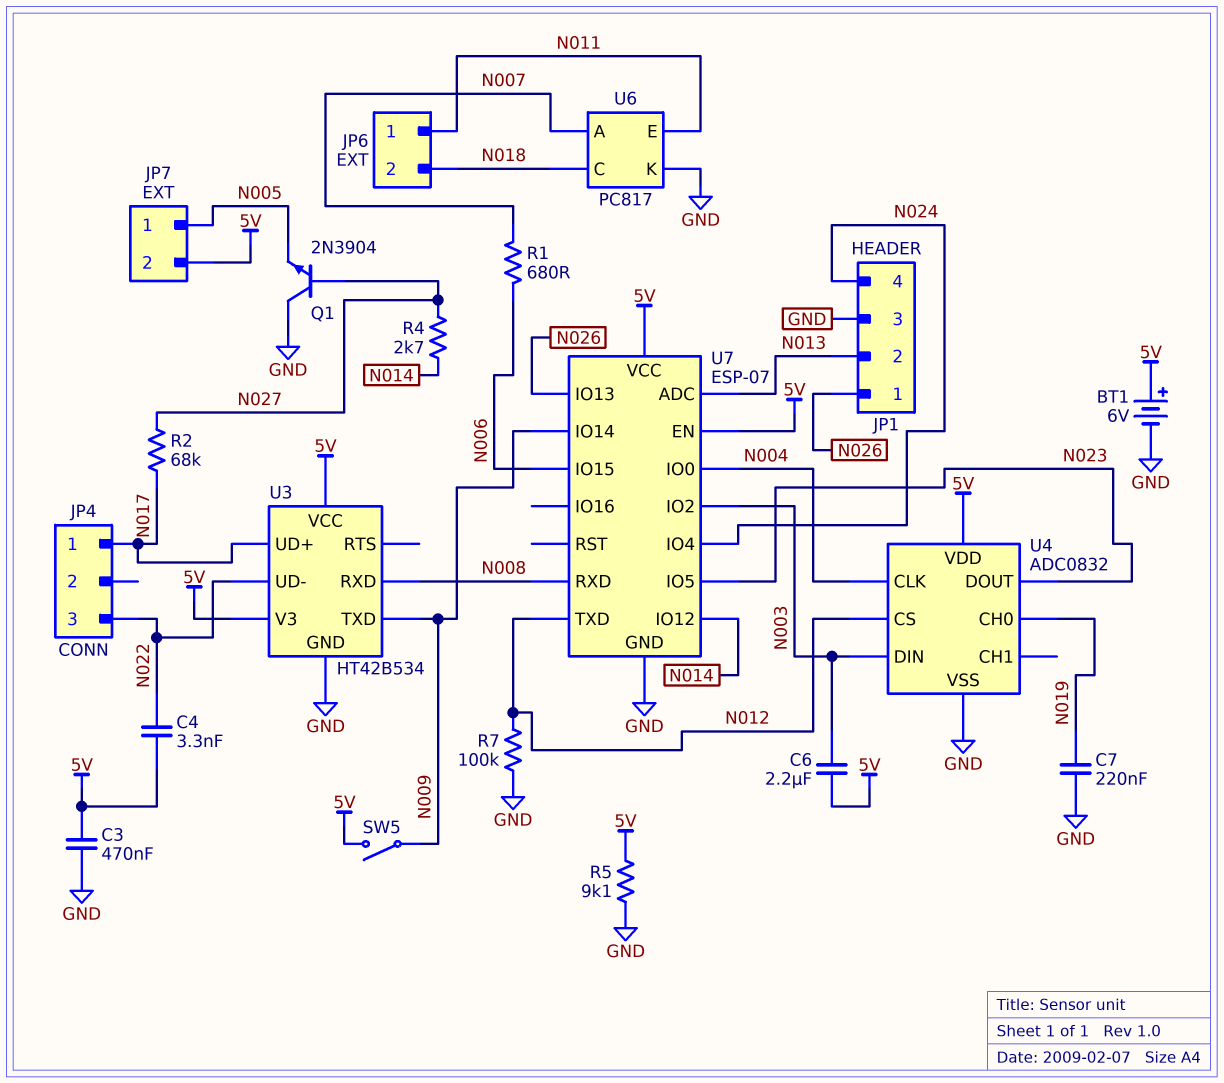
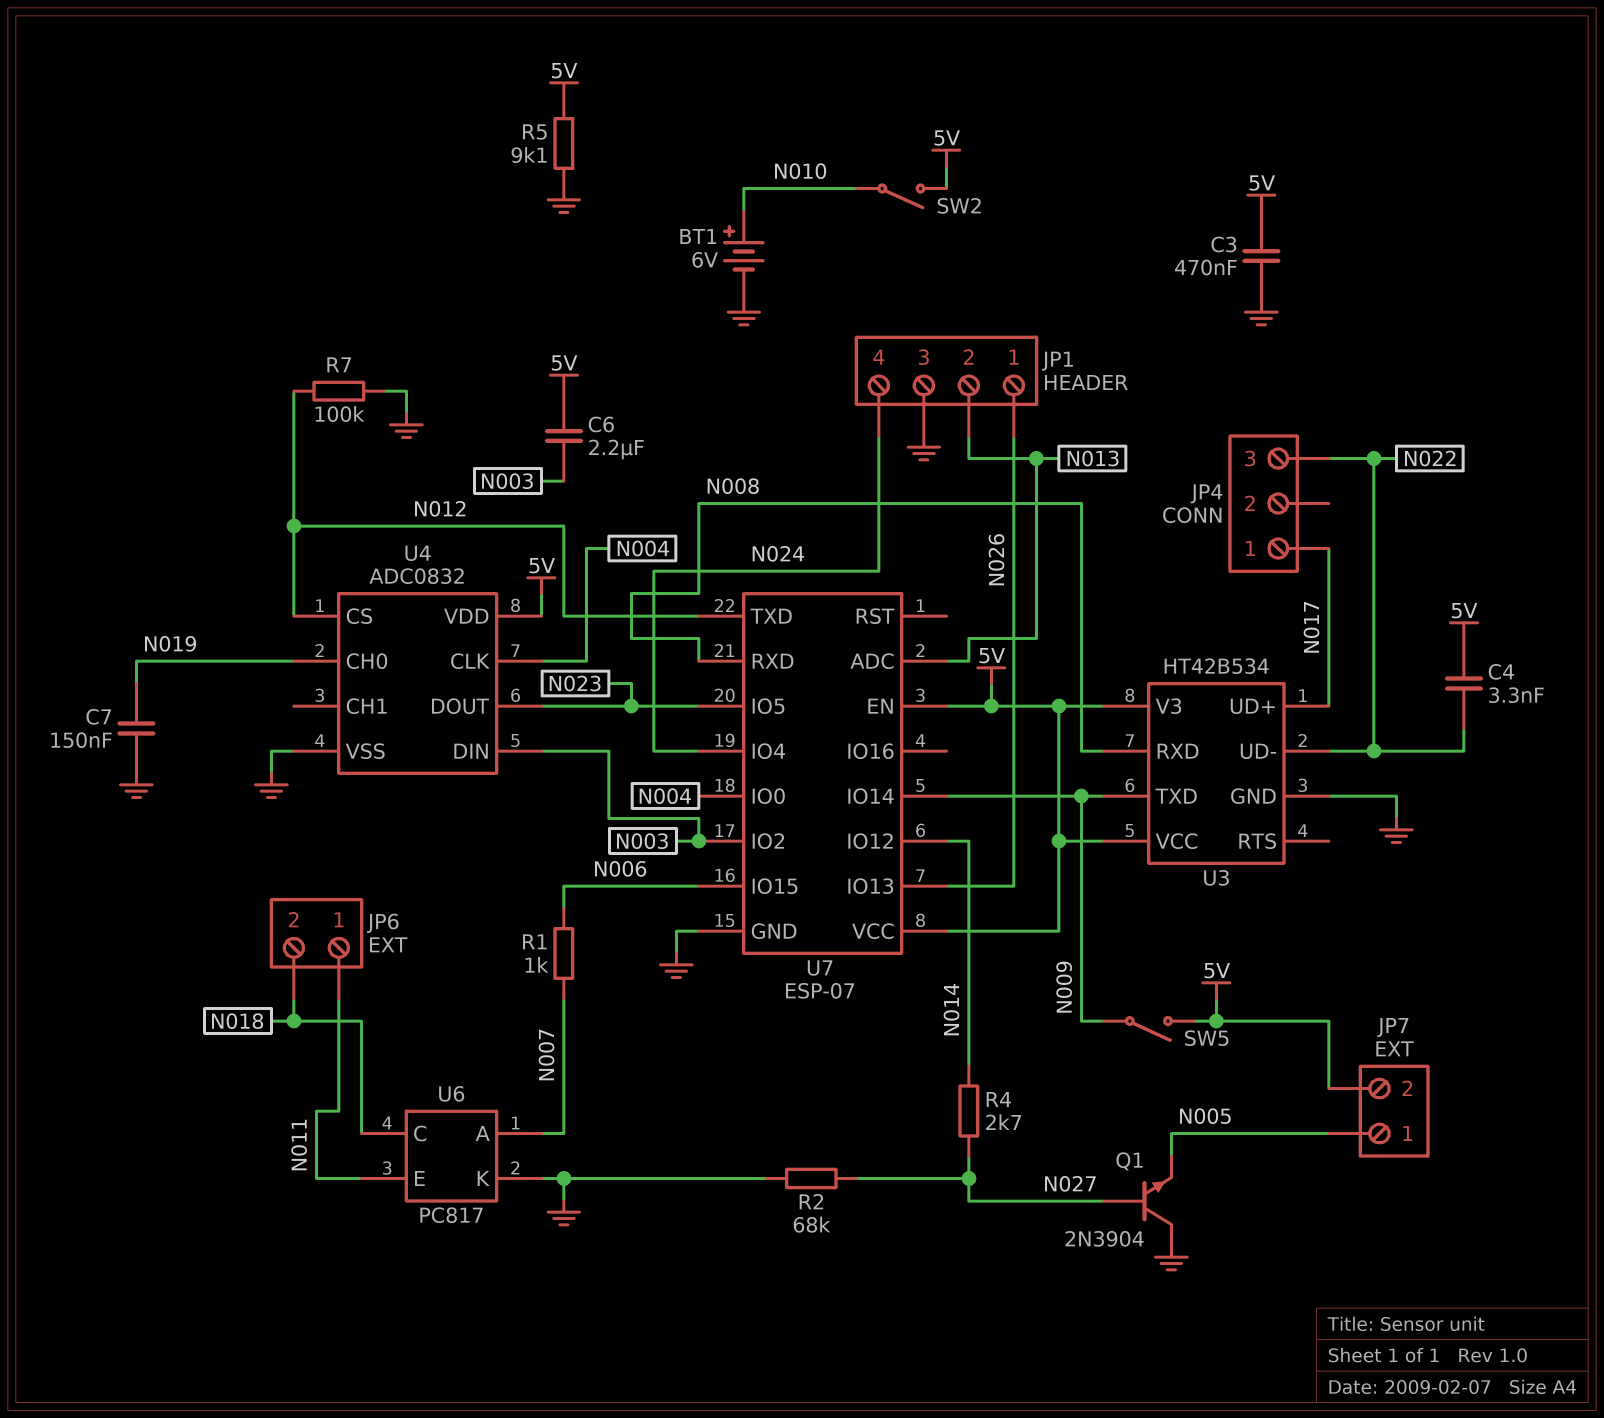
BT1: 6V (plus 5V, minus GND) -> 6V (plus N010, minus GND)
C7: 220nF (GND, N019) -> 150nF (GND, N019)
R1: 680 (N006, N007) -> 1k (N006, N007)
R2: 68k (N017, N027) -> 68k (GND, N027)
SW2: none -> switch (5V, N010)

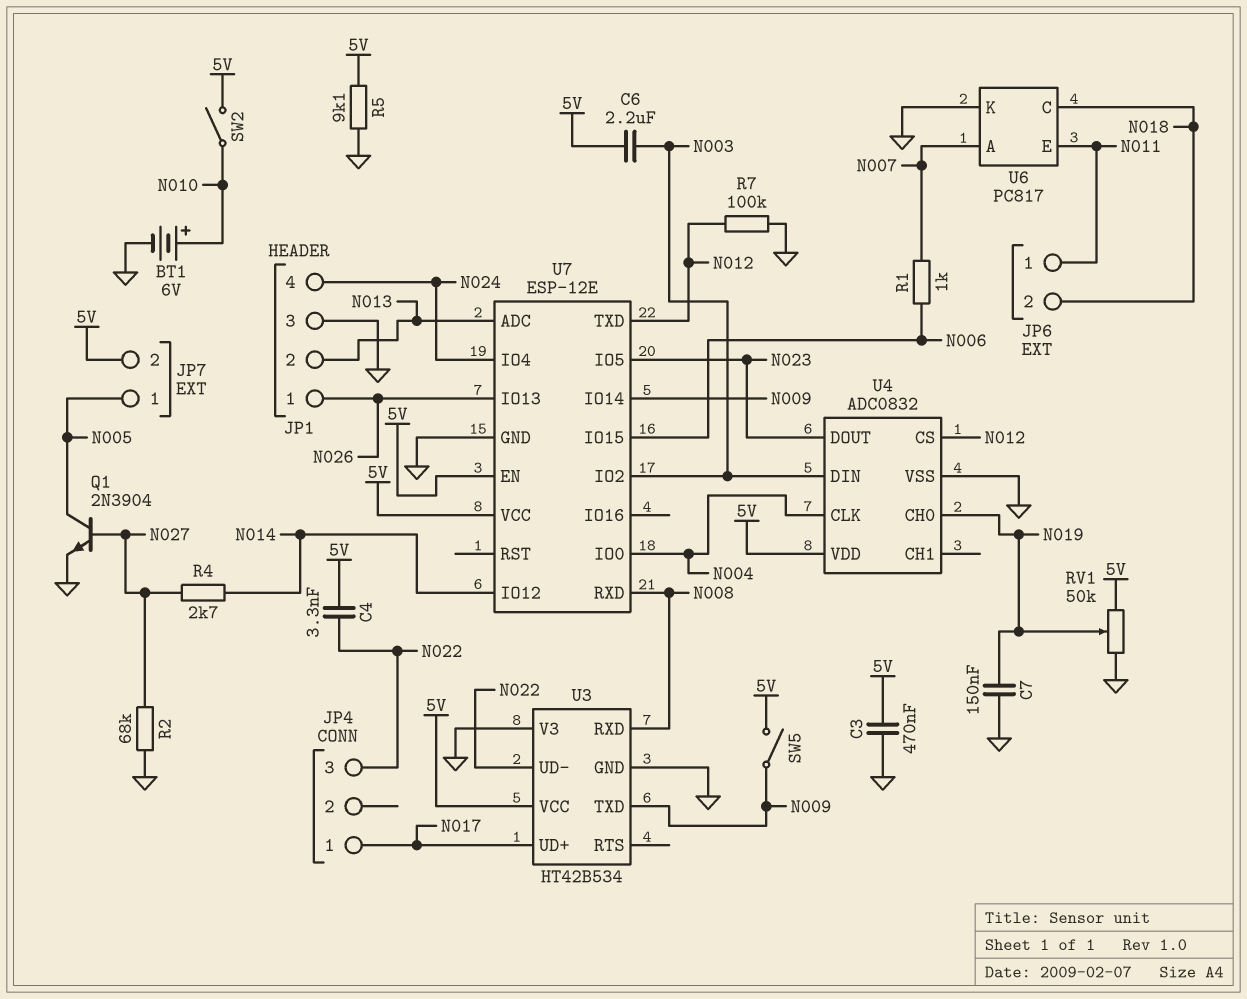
Q1: NPN 2N3904 (B N027, C GND, E N005) -> NPN 2N3904 (B N027, C N005, E GND)
RV1: none -> 50k (5V, GND, wiper N019)
U3 pin V3: 5V -> GND
U7: ESP-07 -> ESP-12E

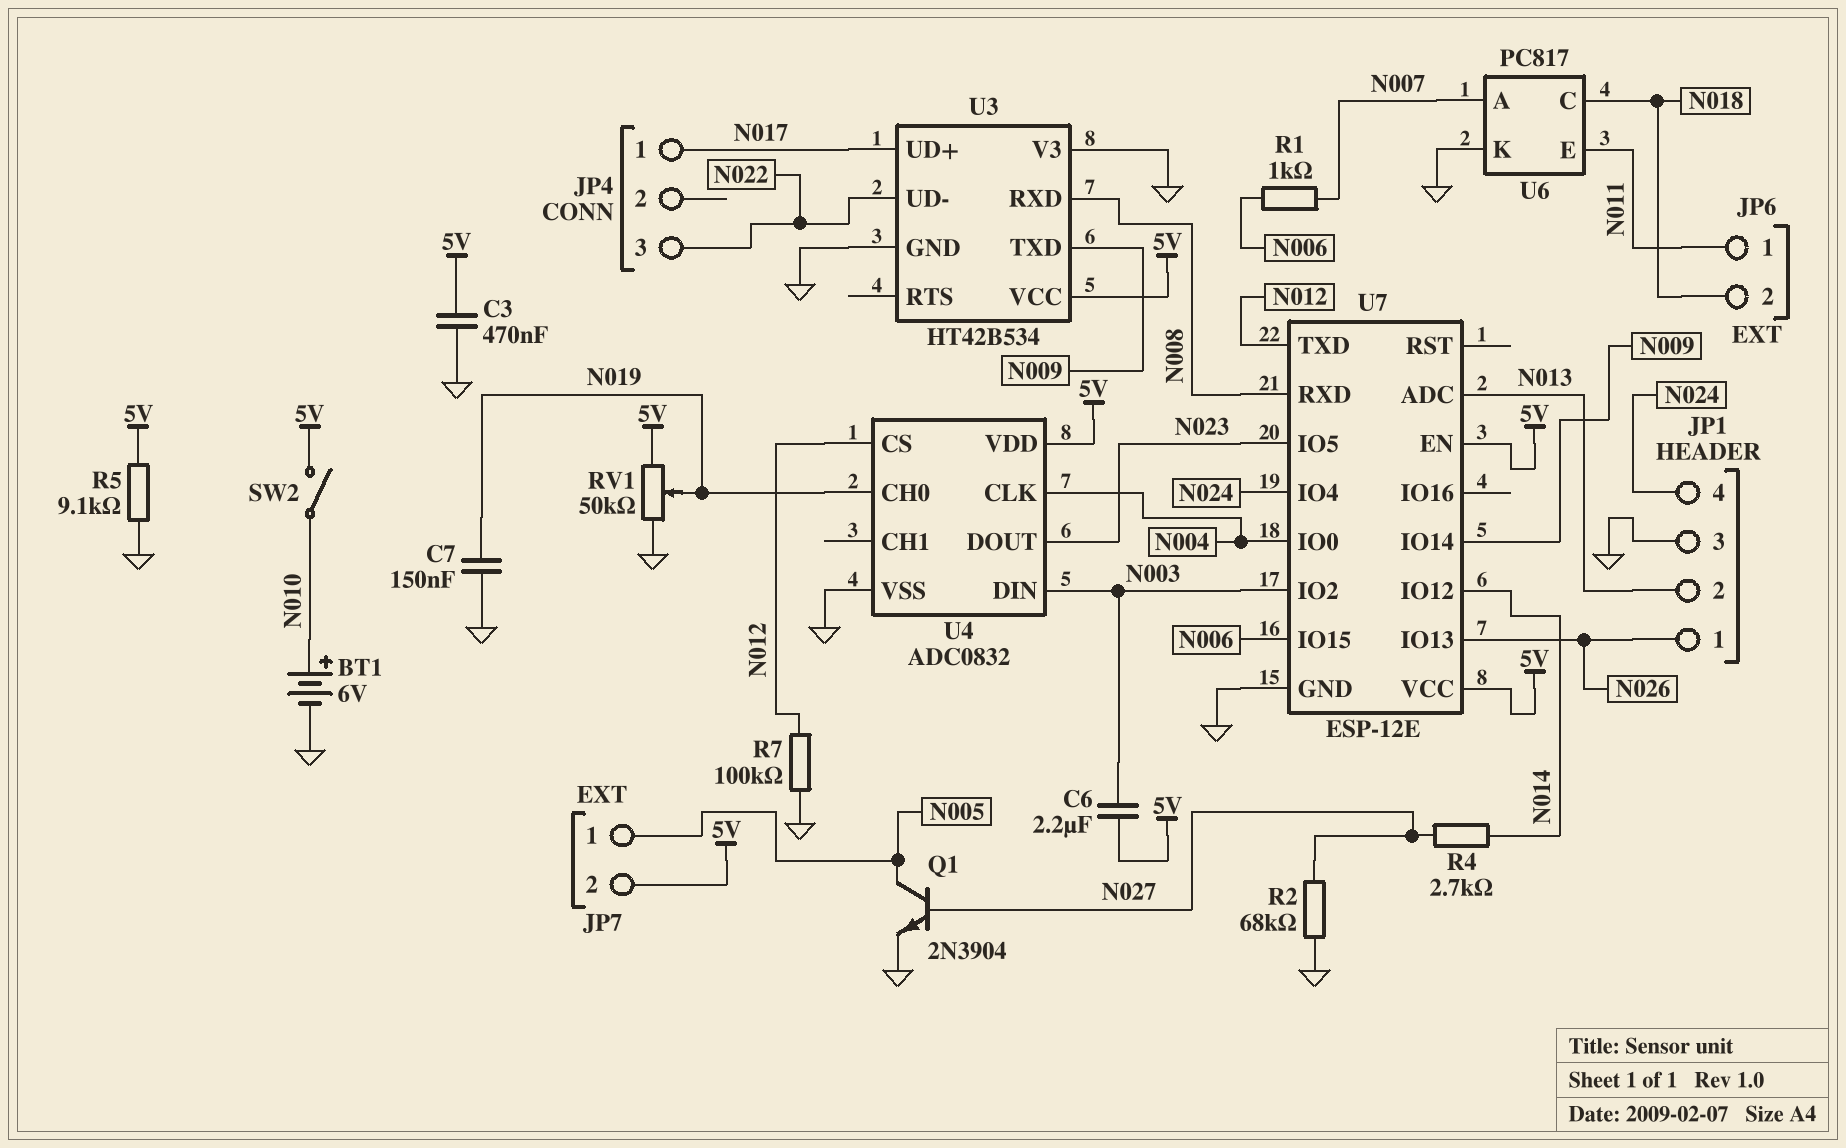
C4: 3.3nF (5V, N022) -> none
SW5: switch (5V, N009) -> none

